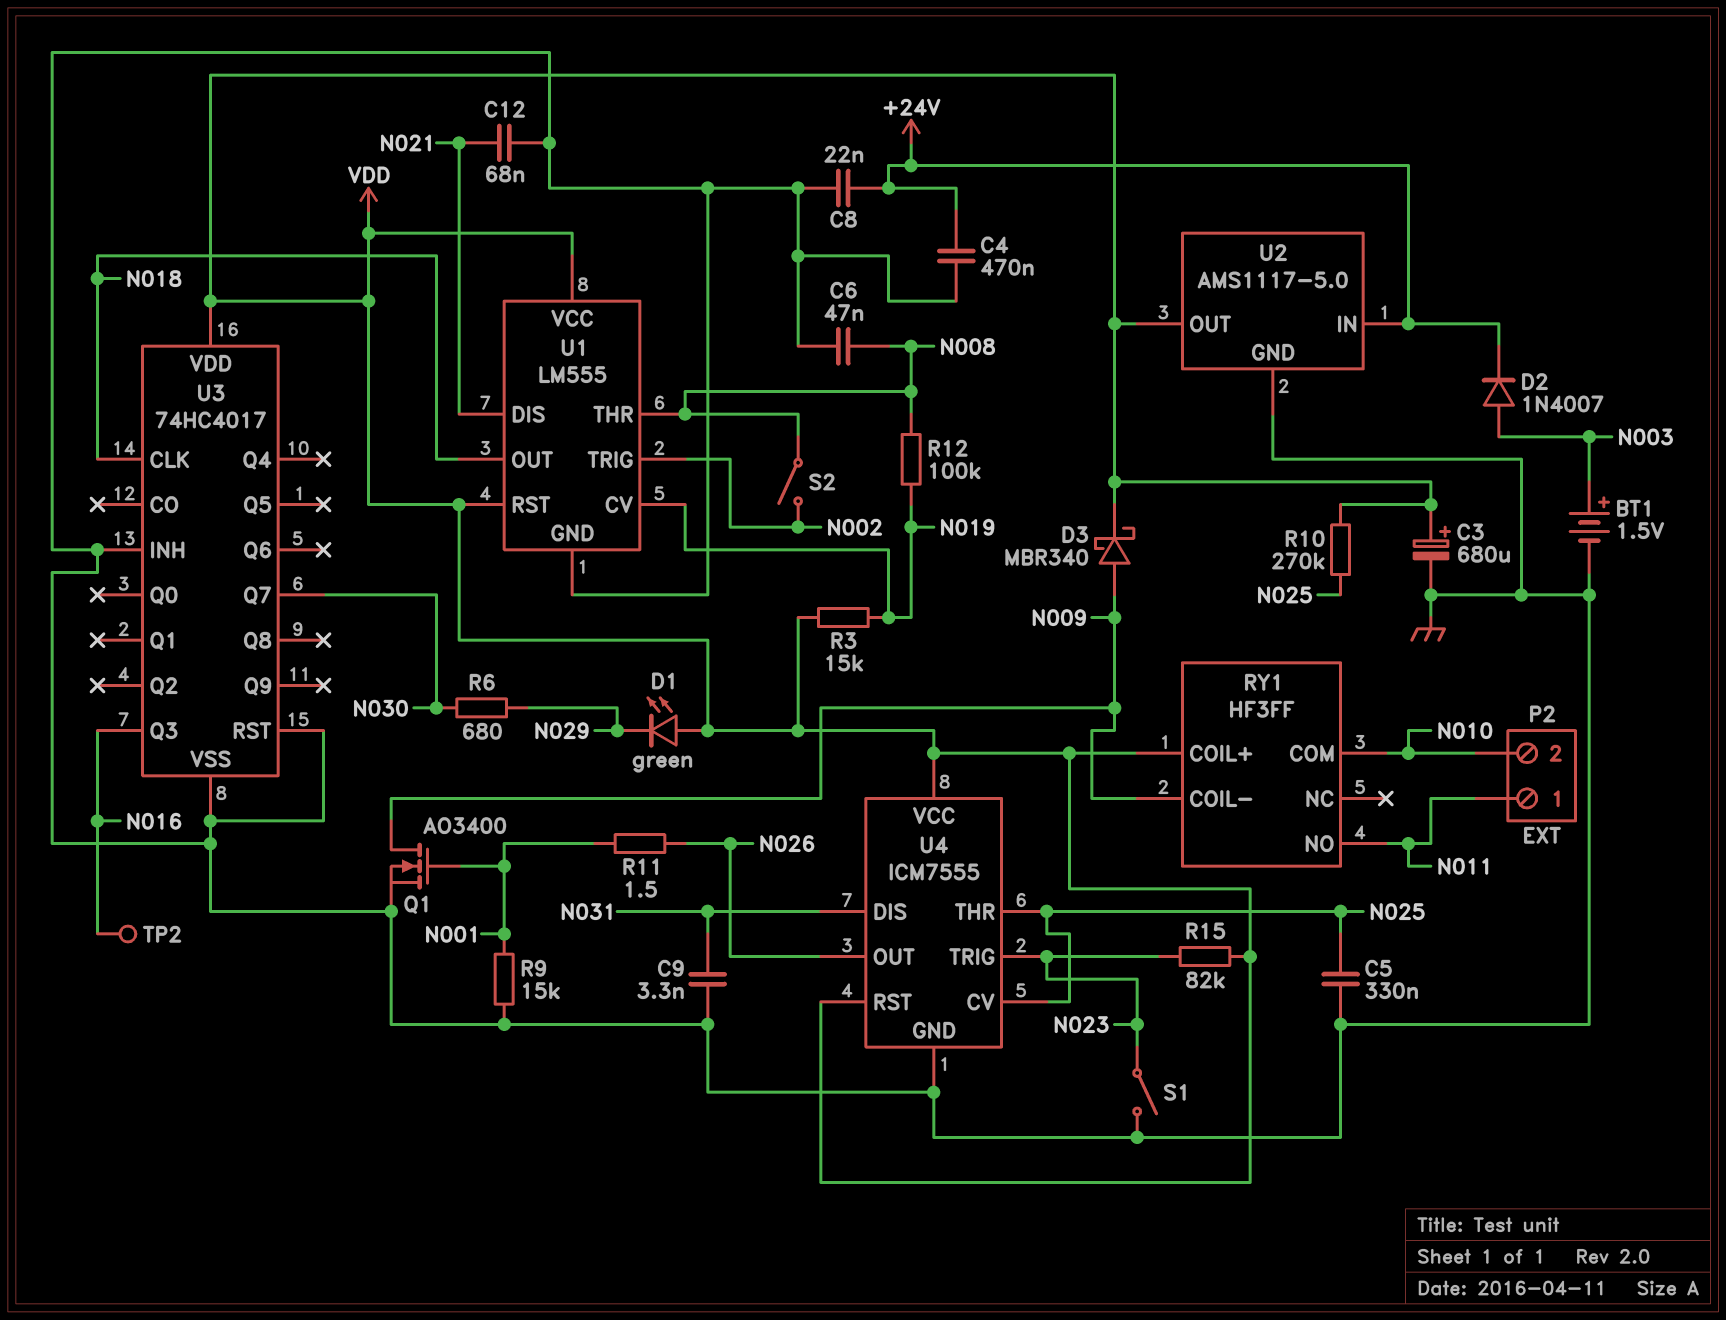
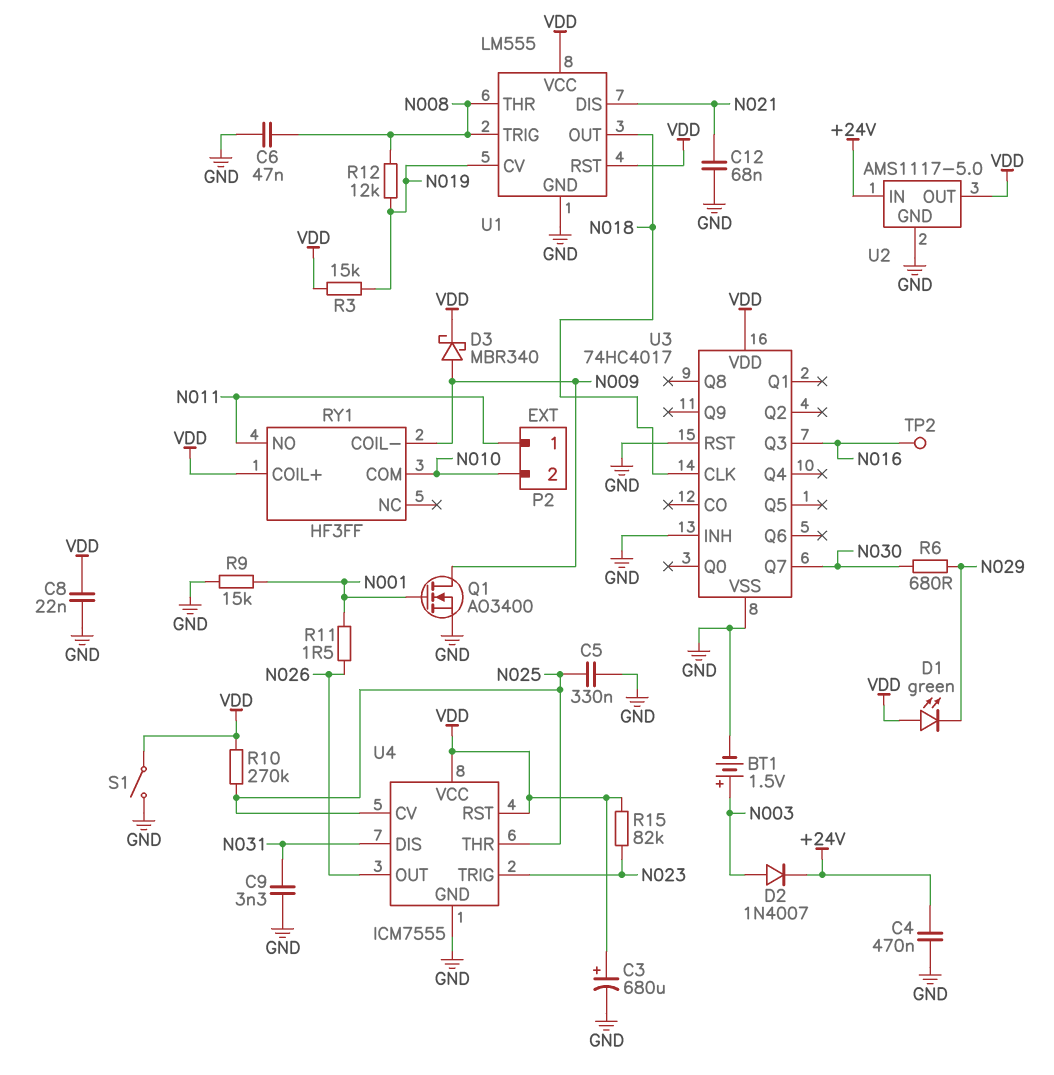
C8: 22nF (+24V, GND) -> 22nF (GND, VDD)
R12: 100k (N008, N019) -> 12k (N008, N019)
S1: switch (GND, N023) -> switch (GND, VDD)
S2: switch (N002, N008) -> none
U1 pin TRIG: N002 -> N008

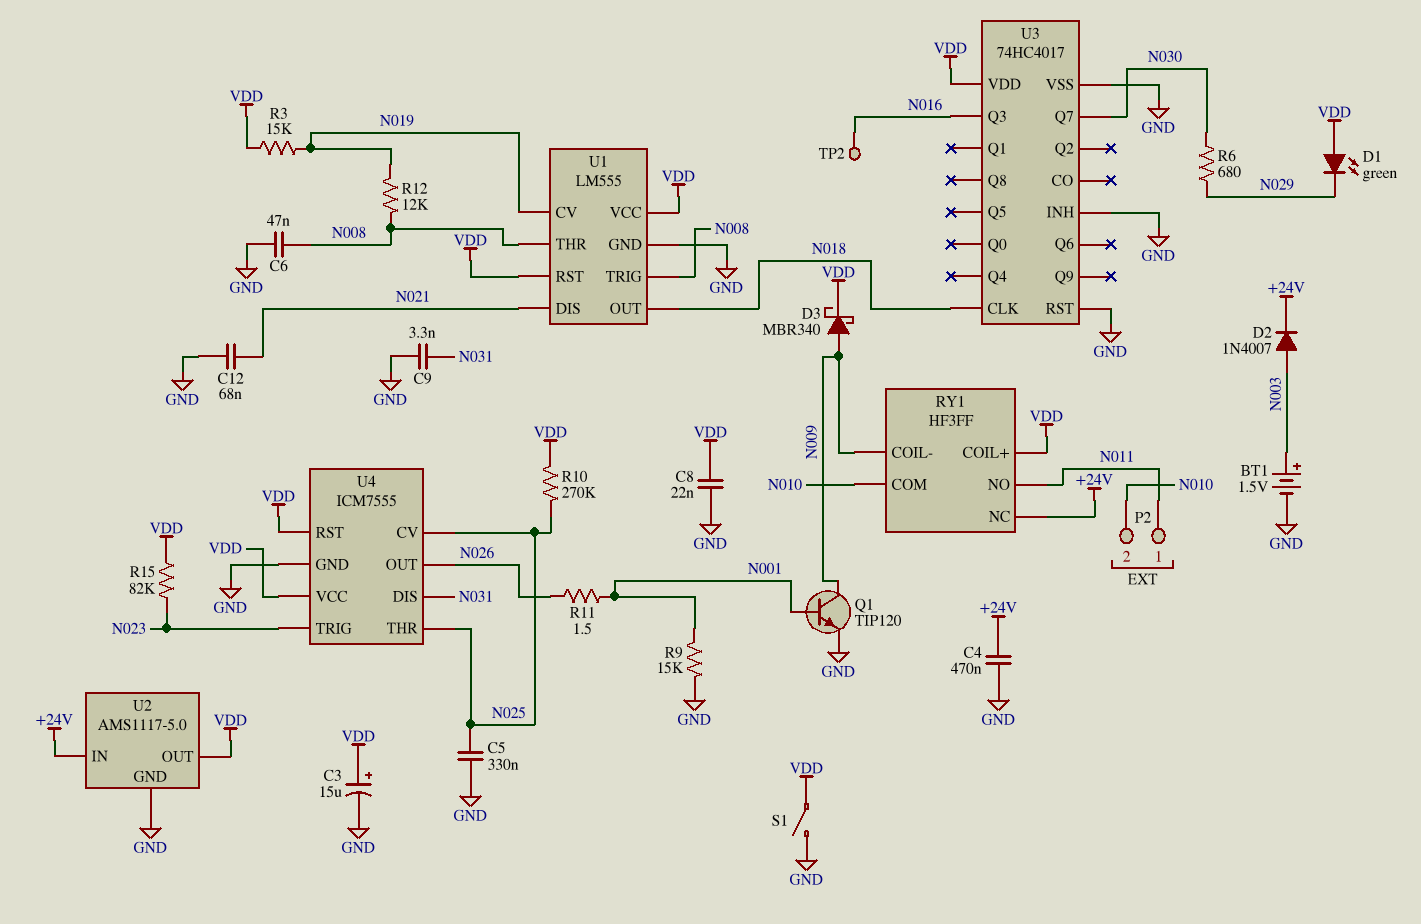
C3: 680uF (plus VDD, minus GND) -> 15uF (plus VDD, minus GND)
Q1: NMOS AO3400 (G N001, D N009, S GND) -> NPN TIP120 (B N001, C N009, E GND)
RY1 pin NC: none -> +24V

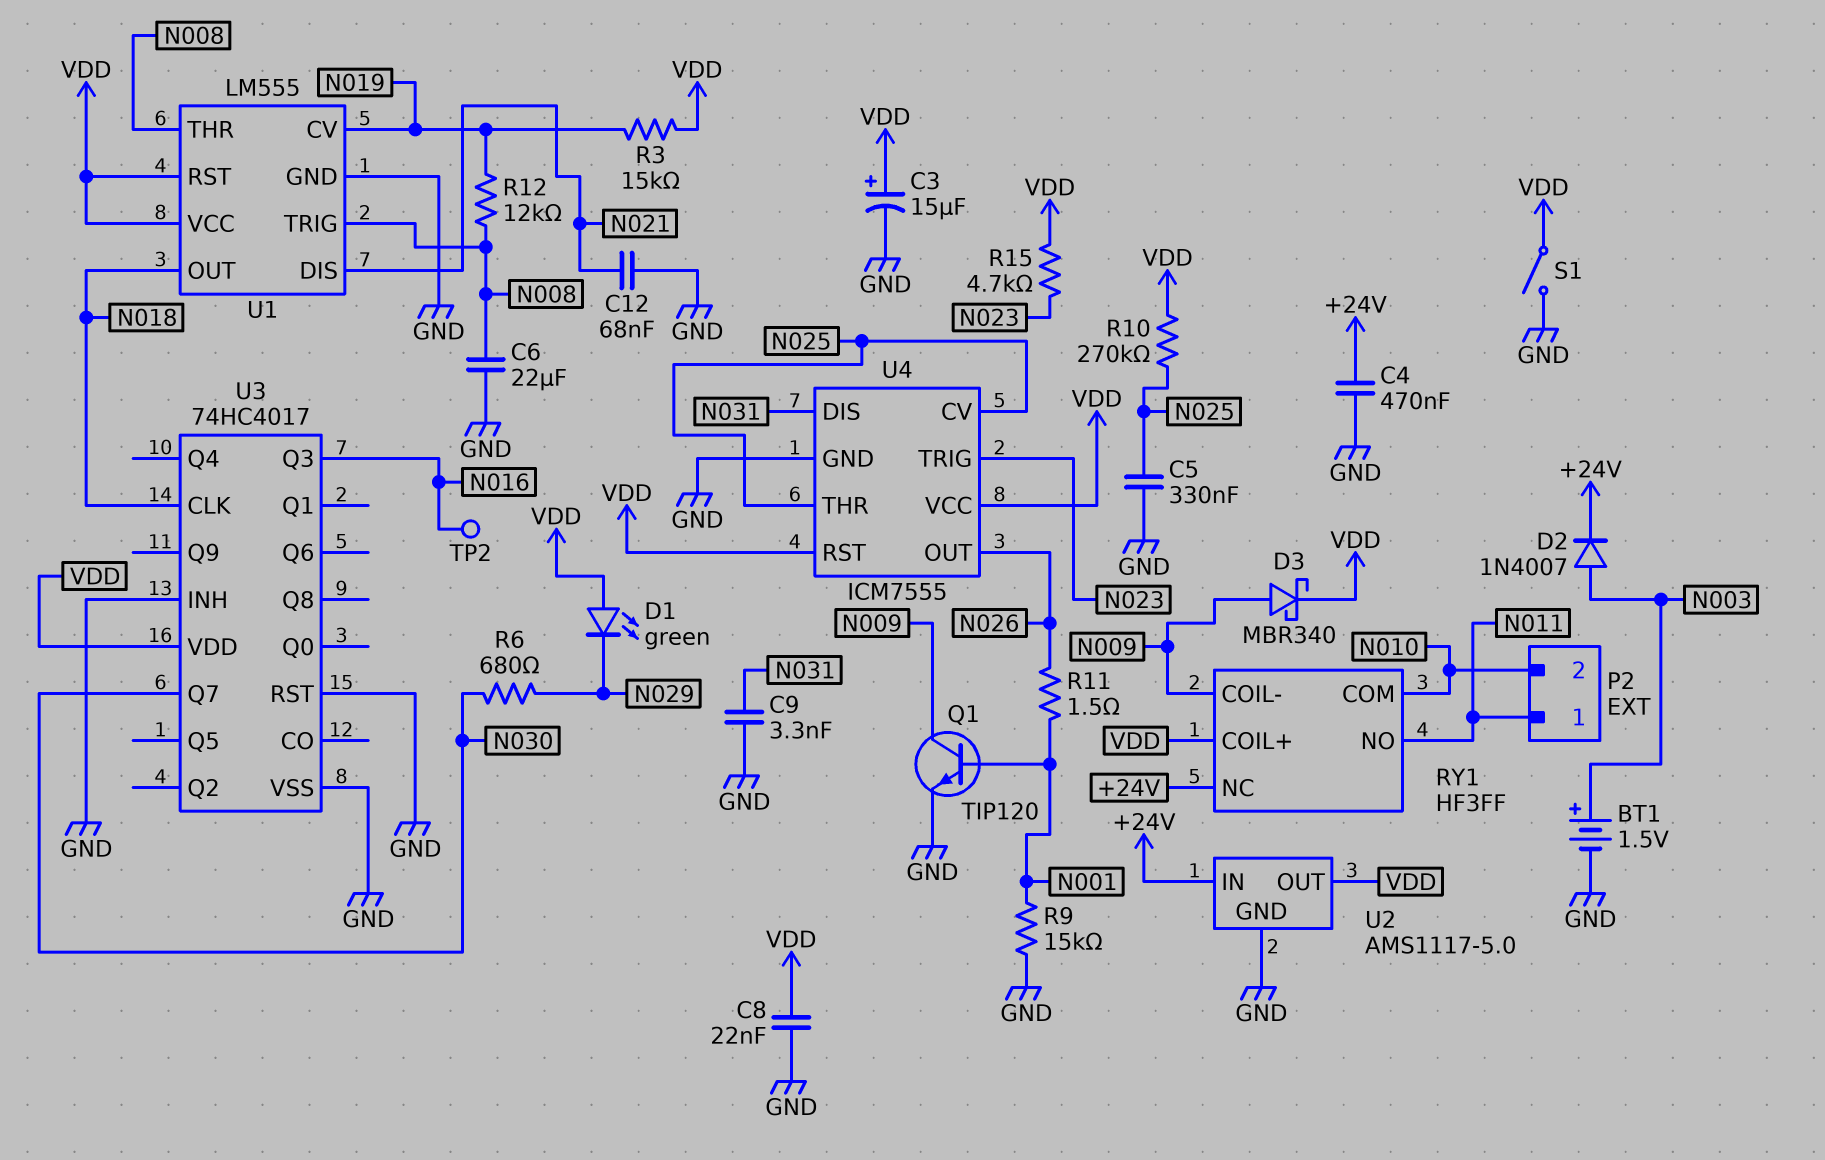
C6: 47nF (GND, N008) -> 22uF (GND, N008)
R15: 82k (N023, VDD) -> 4.7k (N023, VDD)

